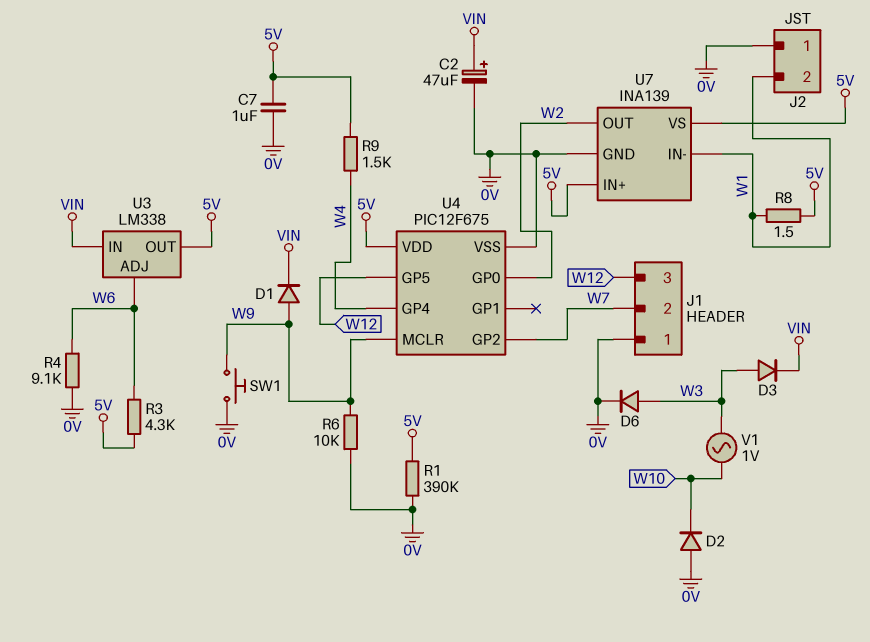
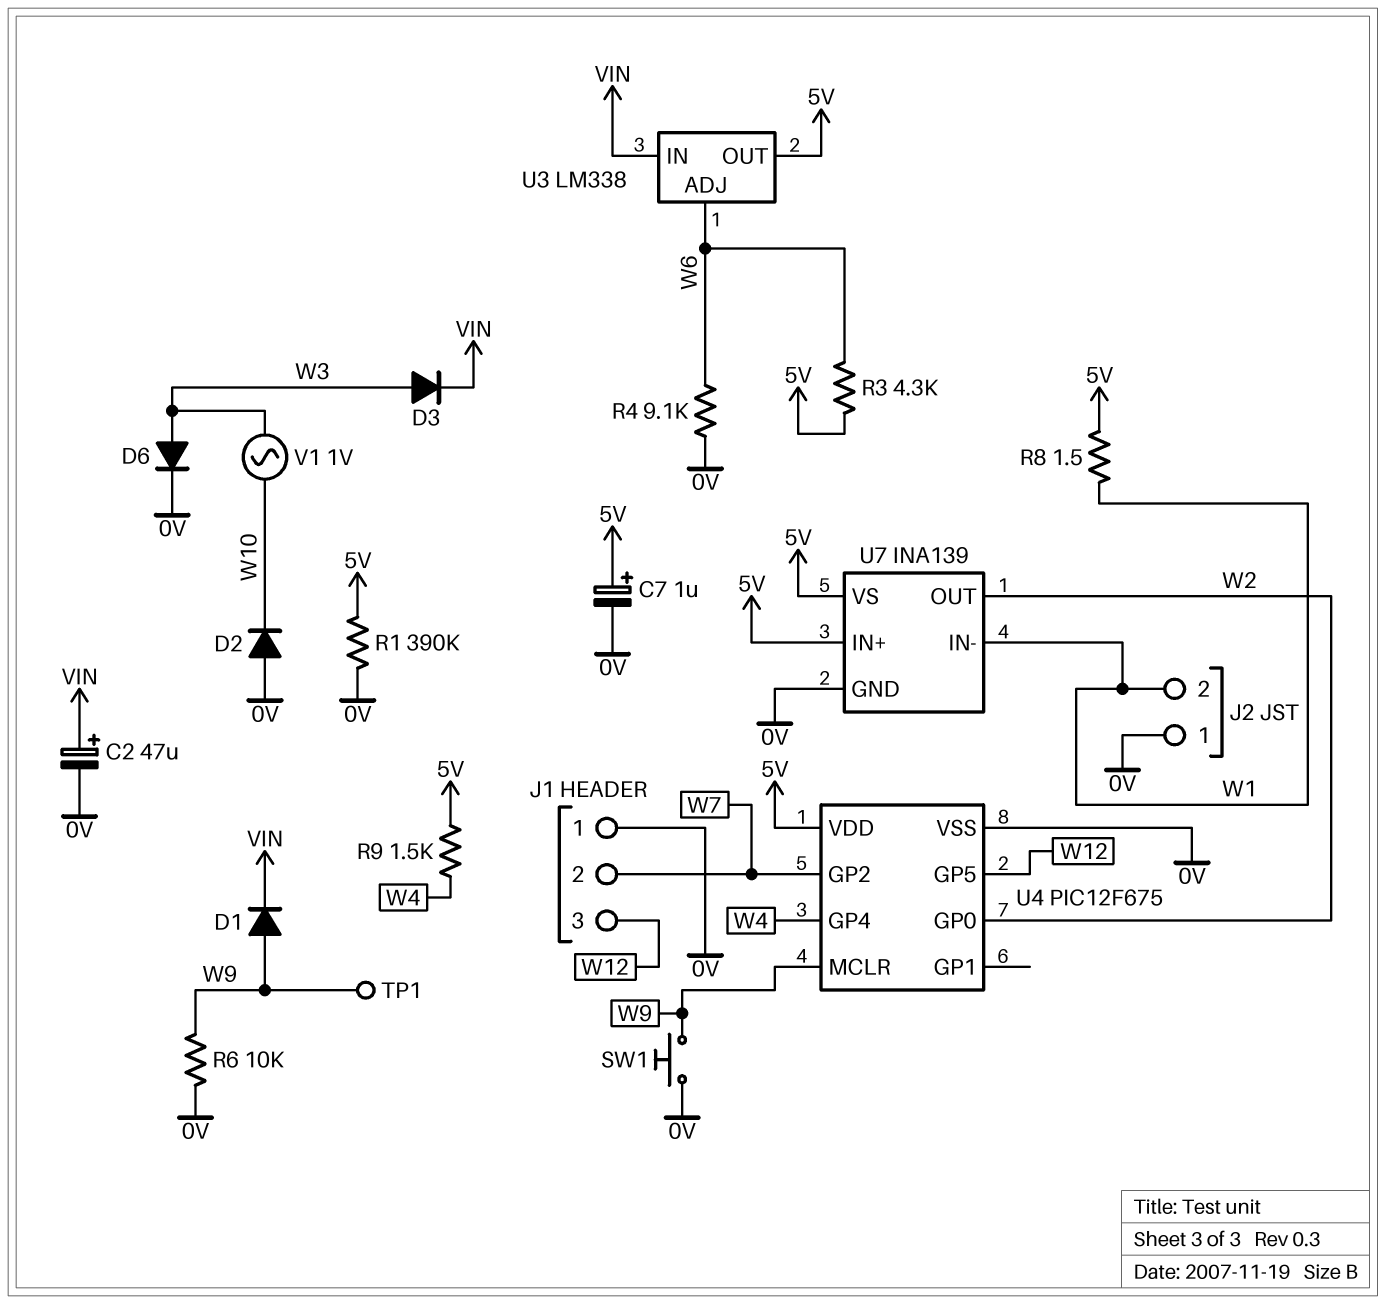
C7: 1uF (0V, 5V) -> 1uF (plus 5V, minus 0V)
TP1: none -> test point (W9)

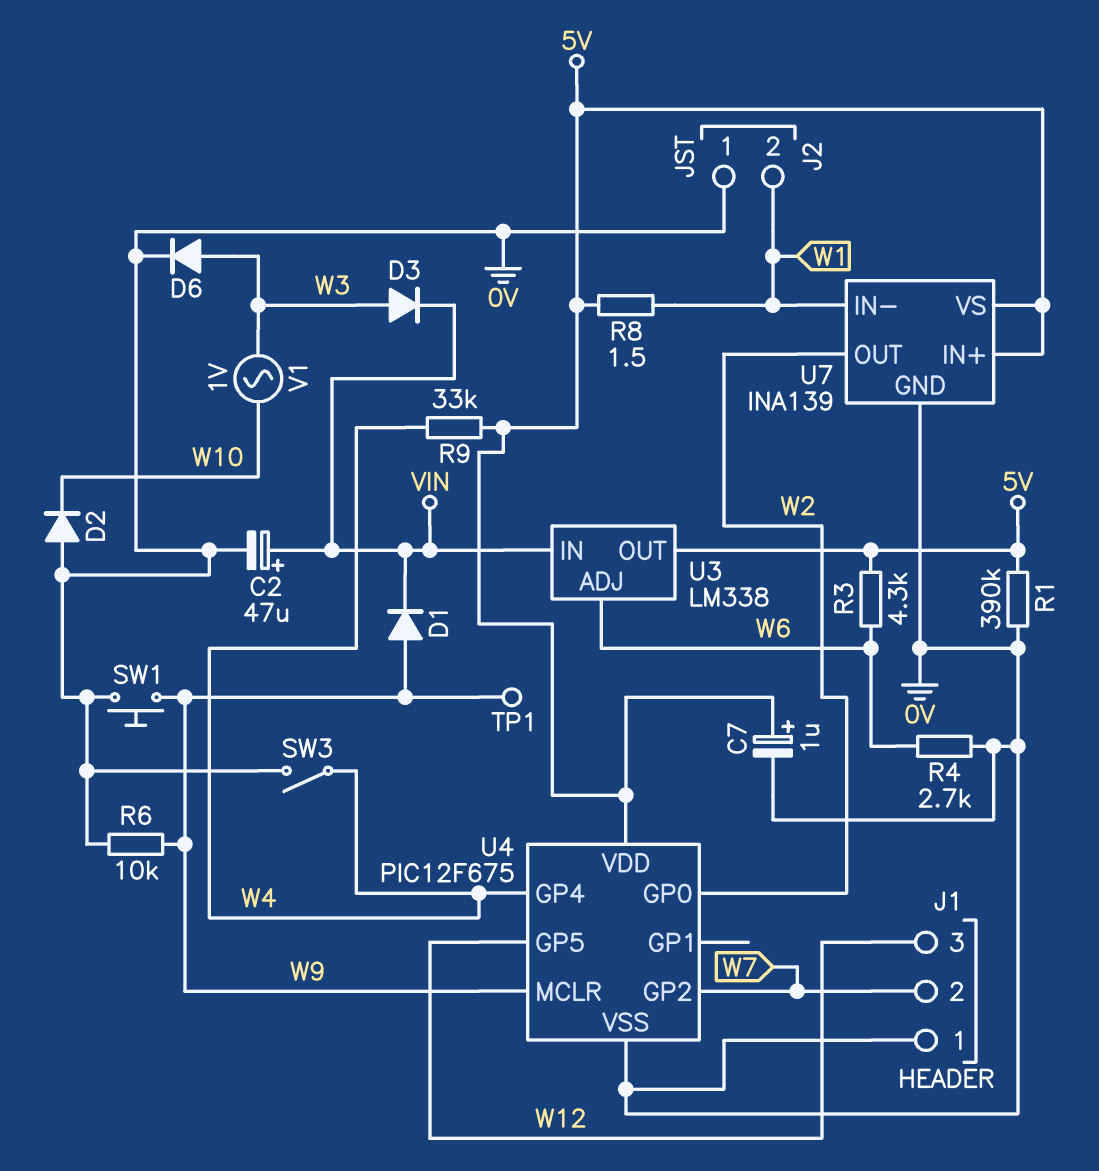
R4: 9.1k (0V, W6) -> 2.7k (0V, W6)
R9: 1.5k (5V, W4) -> 33k (5V, W4)
SW3: none -> switch (0V, W4)

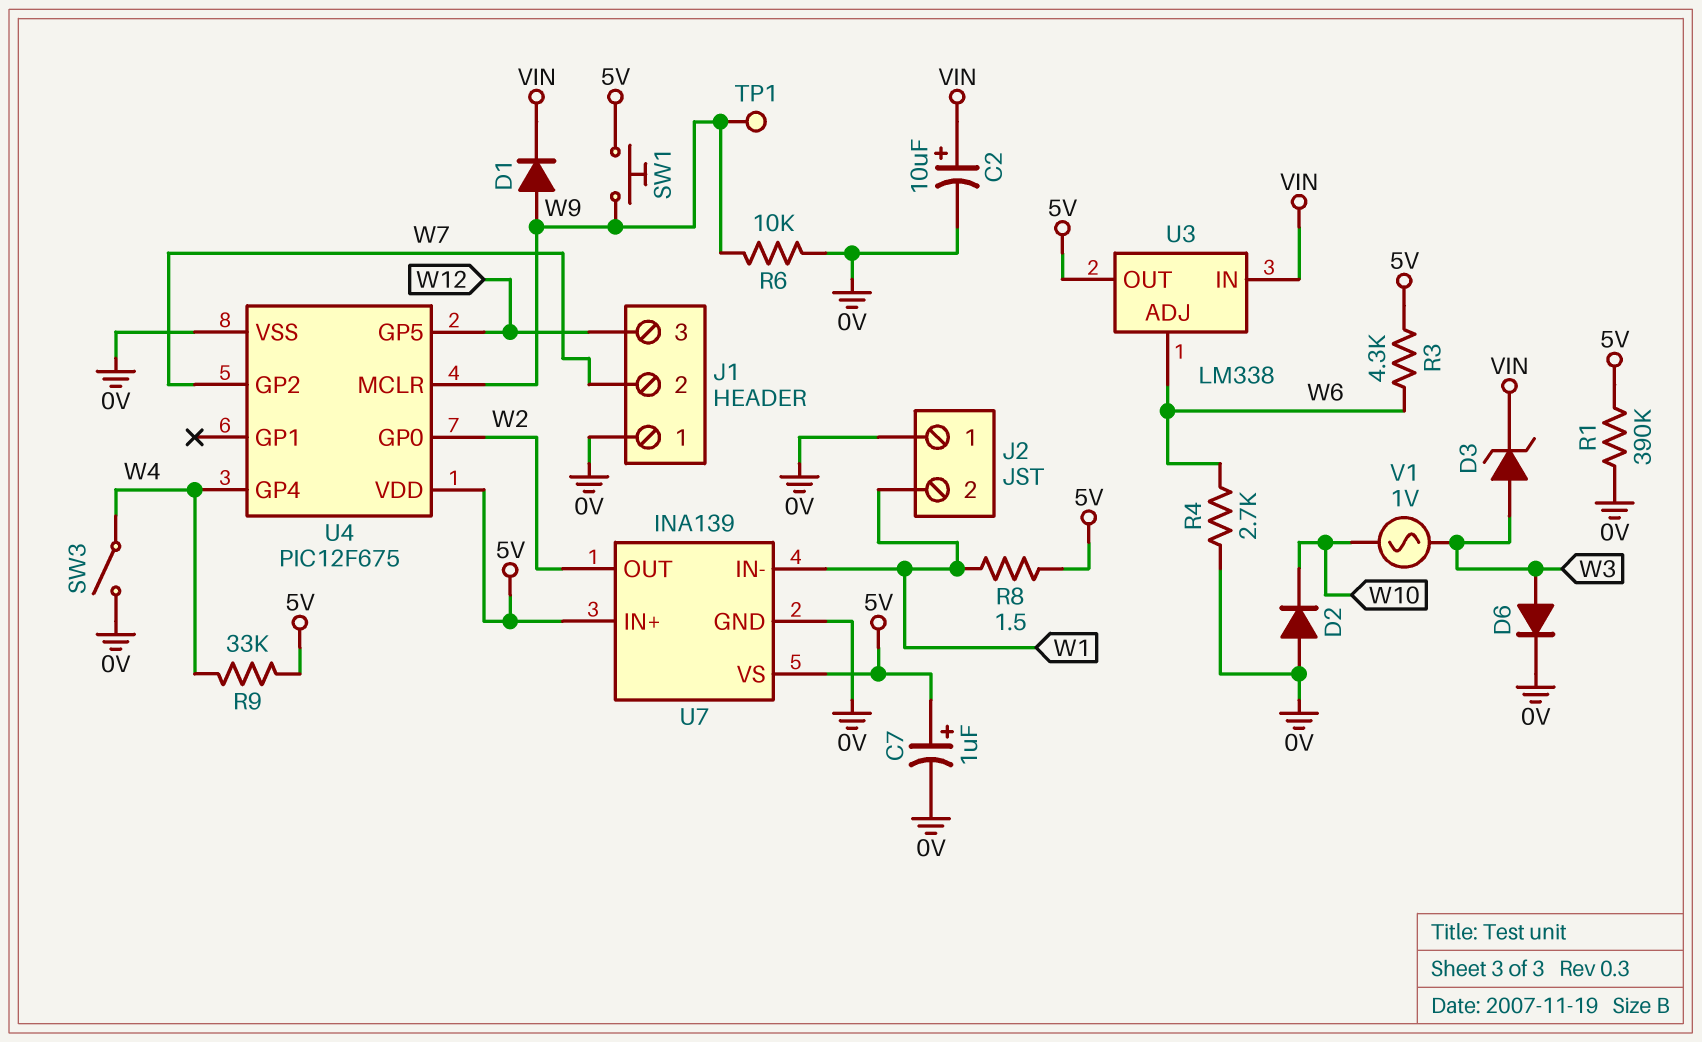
C2: 47uF (plus VIN, minus 0V) -> 10uF (plus VIN, minus 0V)
D3: diode (A W3, K VIN) -> zener (A W3, K VIN)
SW1: button (0V, W9) -> button (5V, W9)

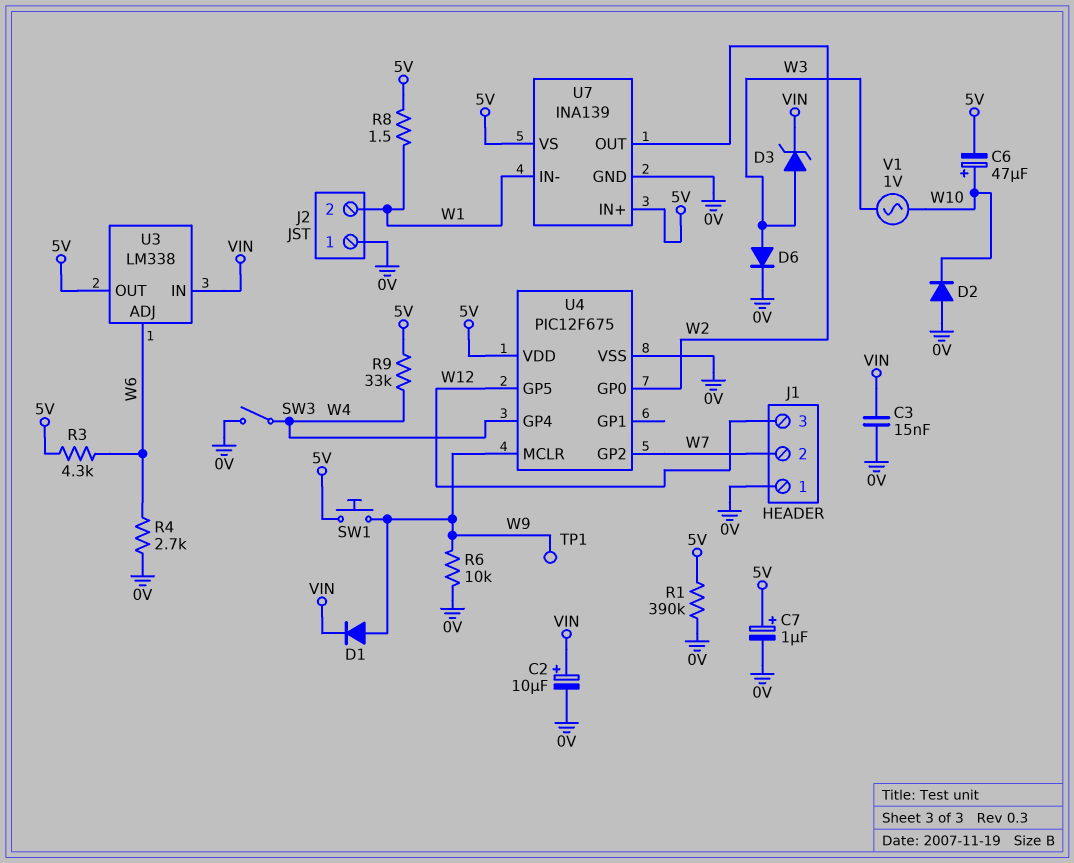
C3: none -> 15nF (0V, VIN)
C6: none -> 47uF (plus W10, minus 5V)

